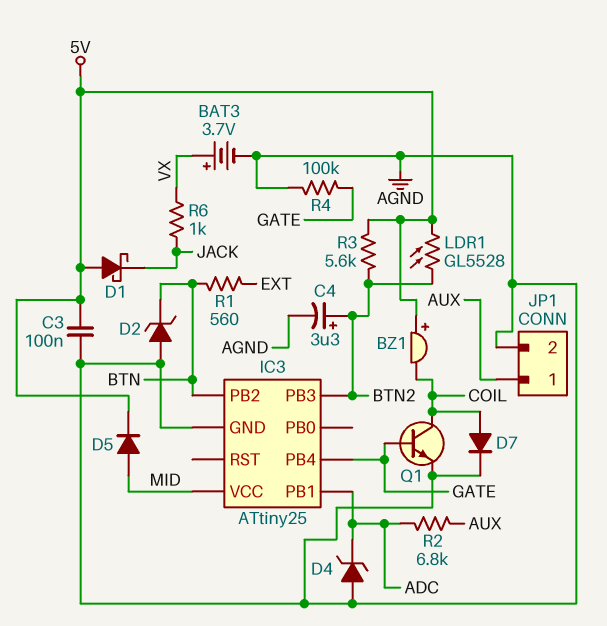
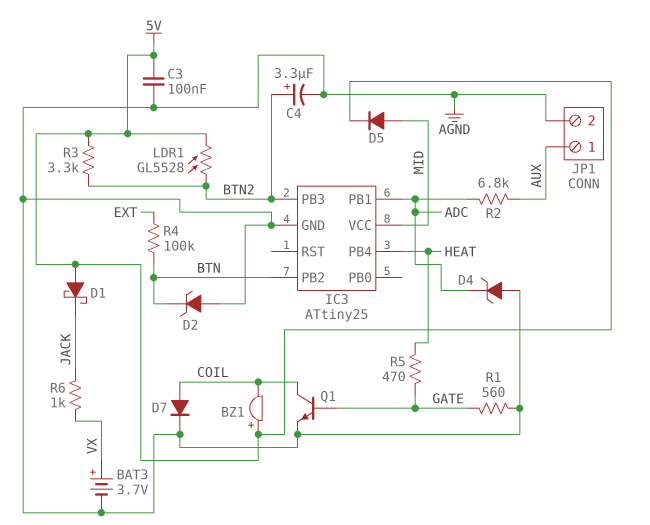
IC3 pin PB4: GATE -> HEAT
R1: 560 (BTN, EXT) -> 560 (AGND, GATE)
R3: 5.6k (5V, BTN2) -> 3.3k (5V, BTN2)
R4: 100k (AGND, GATE) -> 100k (BTN, EXT)
R5: none -> 470 (GATE, HEAT)

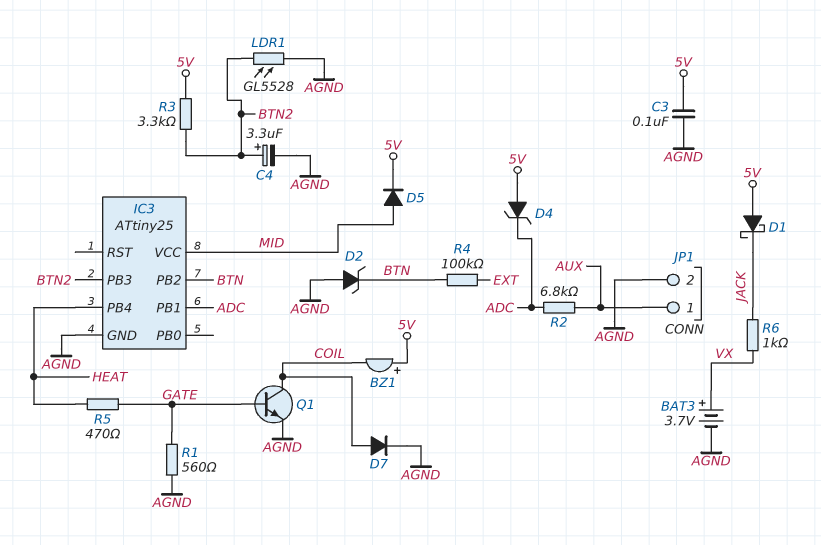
D4: zener (A AGND, K ADC) -> zener (A 5V, K ADC)
LDR1: GL5528 (5V, BTN2) -> GL5528 (AGND, BTN2)

